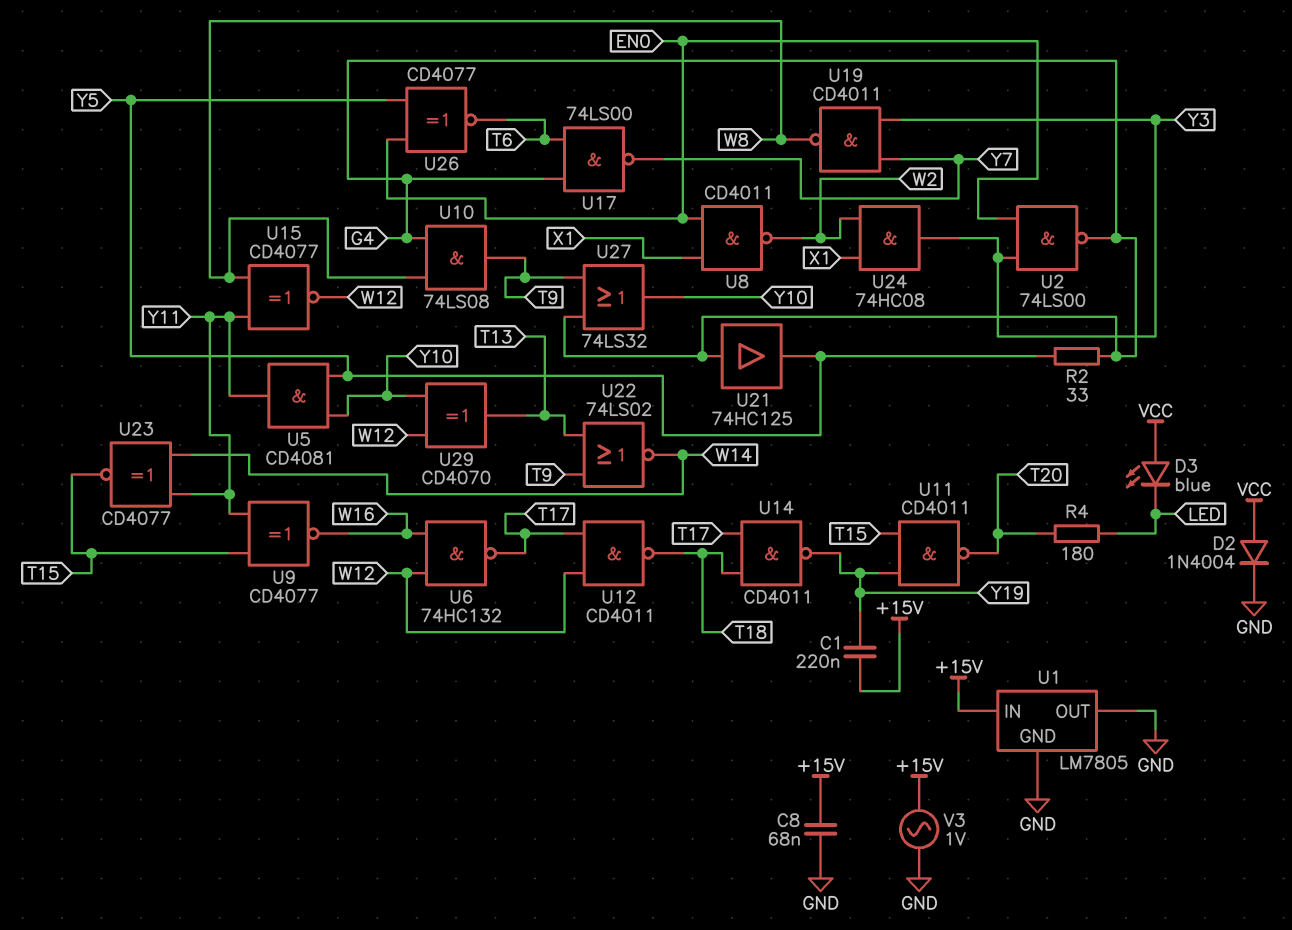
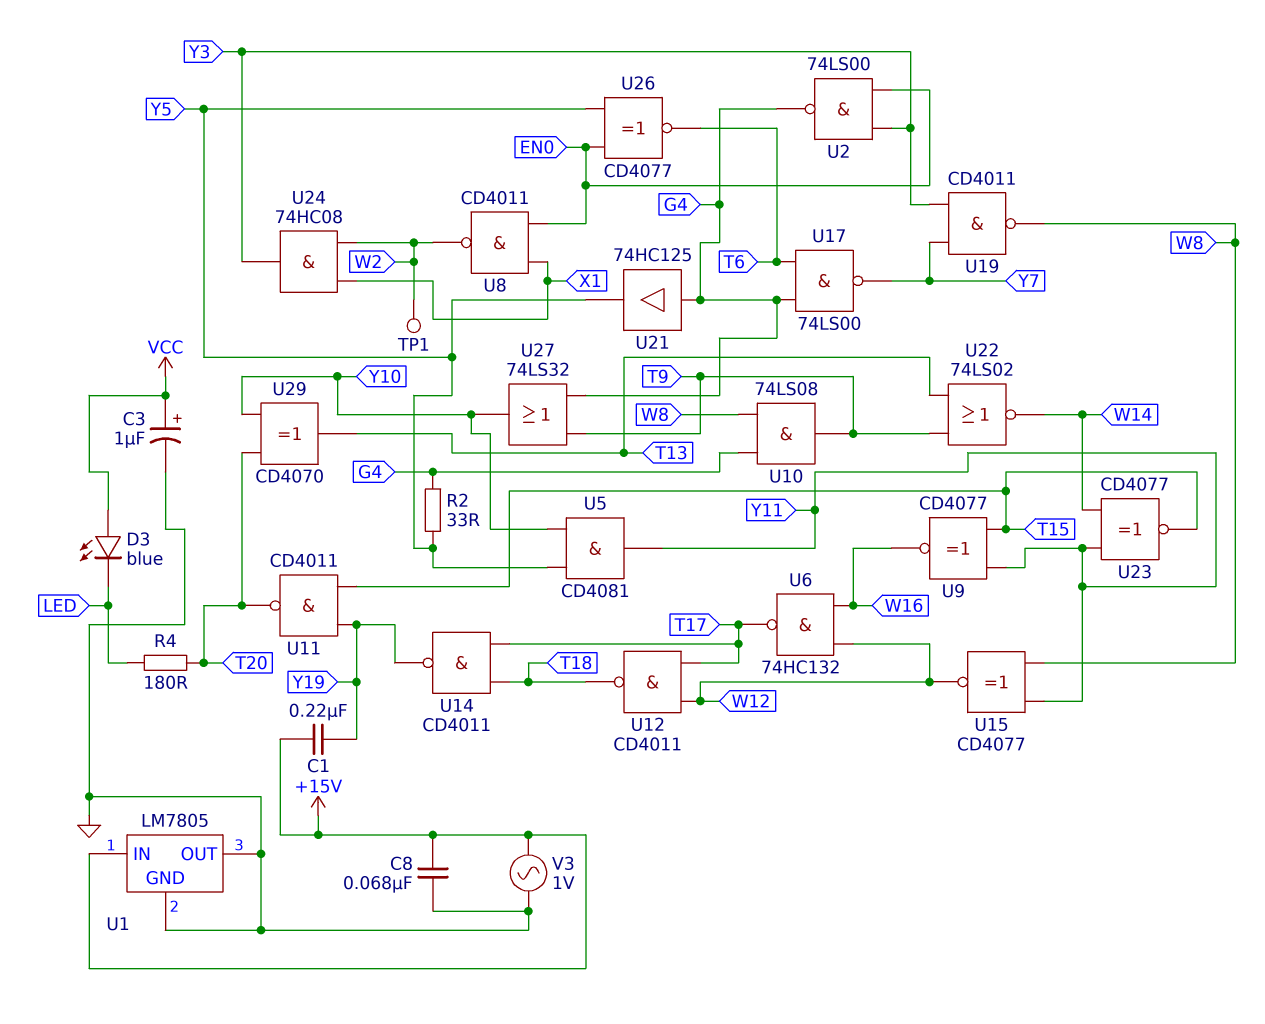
C3: none -> 1uF (plus VCC, minus GND)
D2: diode 1N4004 (A VCC, K GND) -> none
TP1: none -> test point (W2)
U29: XOR CD4070 (in W12, in Y10, out T13) -> XOR CD4070 (in T20, in Y10, out T13)

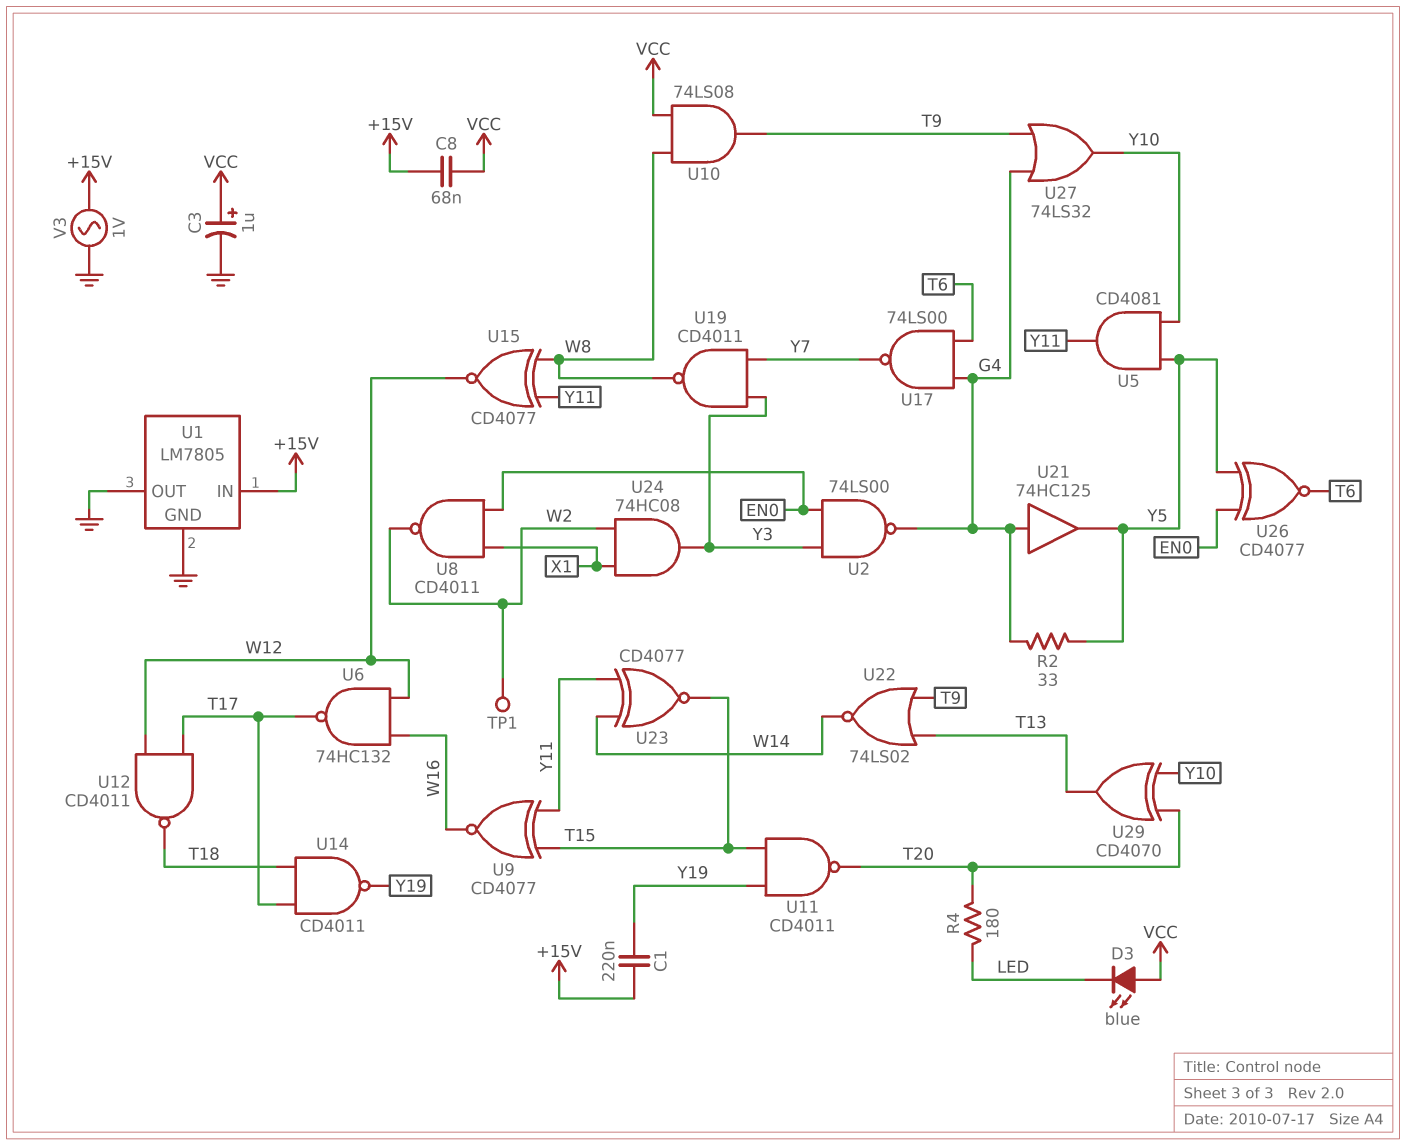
C8: 68nF (+15V, GND) -> 68nF (+15V, VCC)
U10: AND 74LS08 (in G4, in W8, out T9) -> AND 74LS08 (in VCC, in W8, out T9)

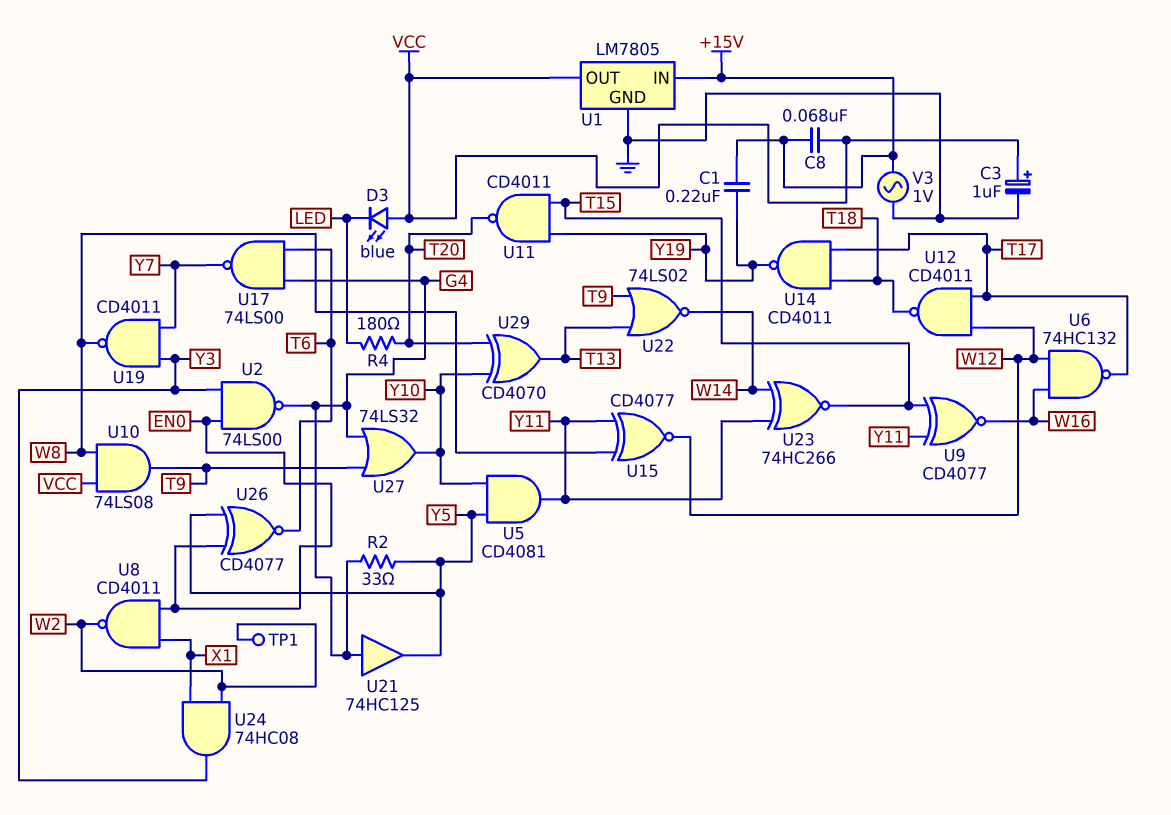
U1 pin OUT: GND -> VCC
U23: XNOR CD4077 (in W14, in Y11, out T15) -> XNOR 74HC266 (in W14, in Y11, out T15)

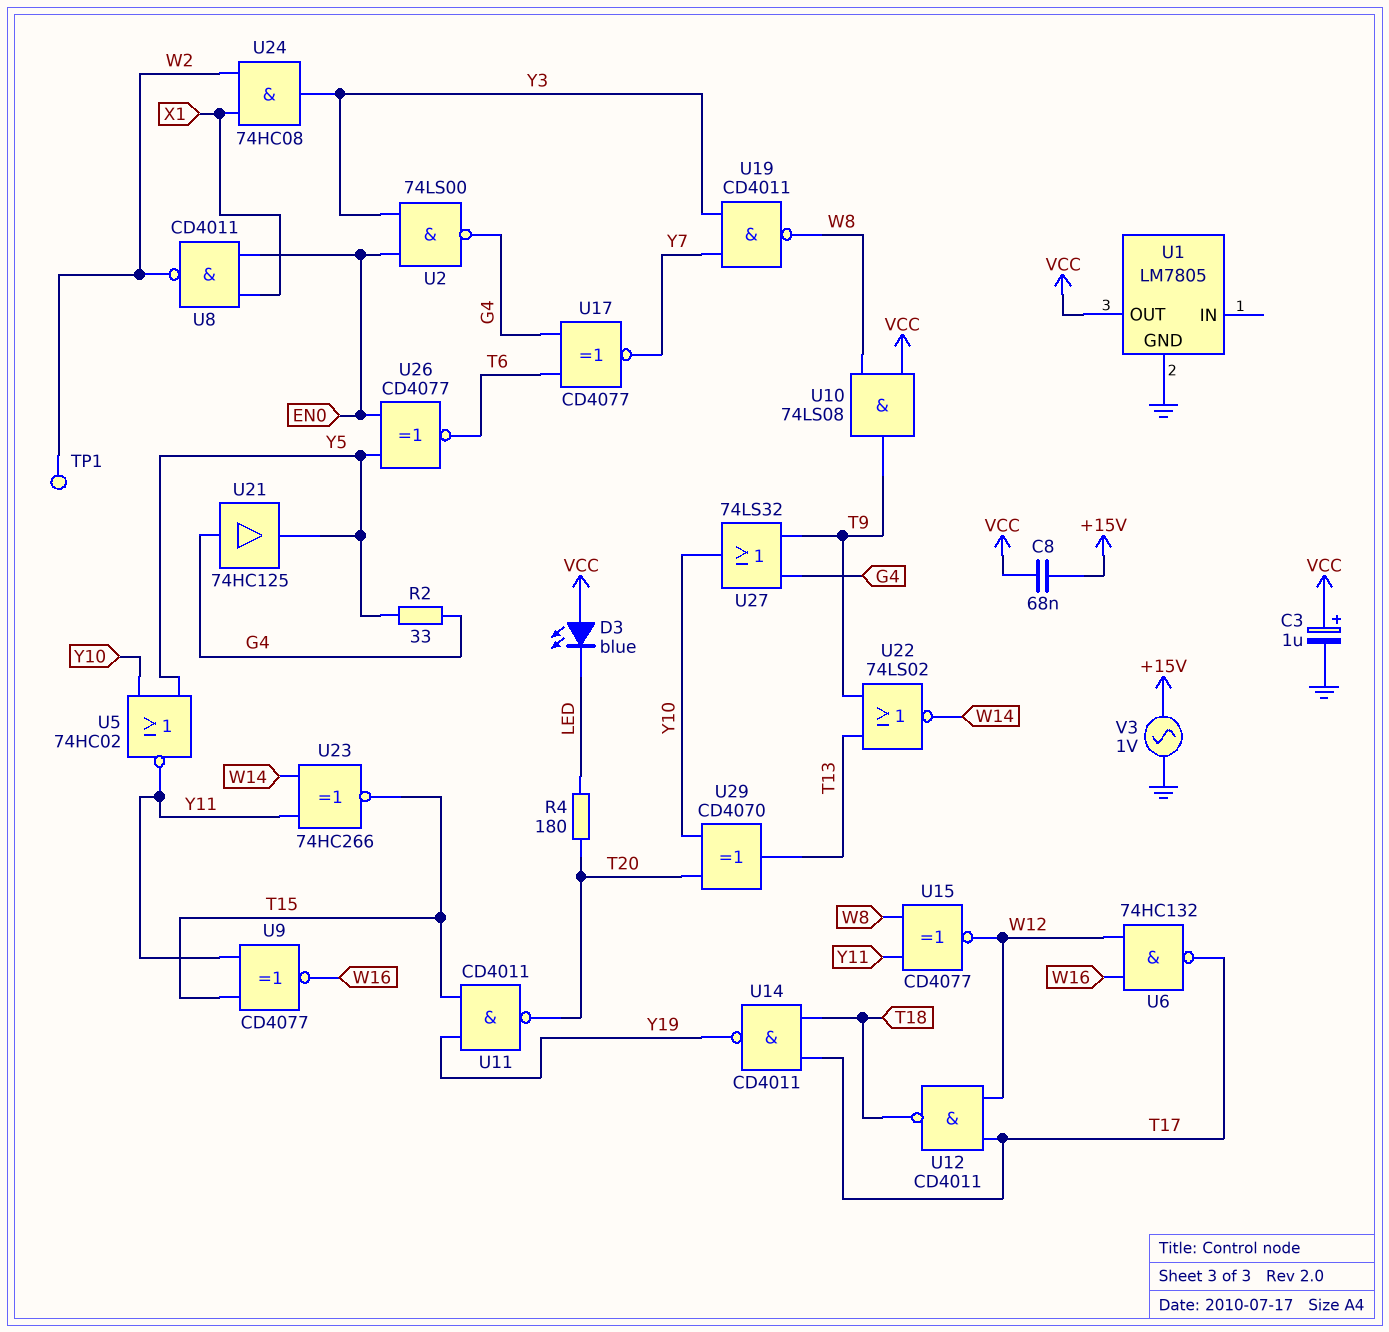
C1: 220nF (+15V, Y19) -> none
U1 pin IN: +15V -> none
U5: AND CD4081 (in Y5, in Y10, out Y11) -> NOR 74HC02 (in Y5, in Y10, out Y11)
U17: NAND 74LS00 (in G4, in T6, out Y7) -> XNOR CD4077 (in G4, in T6, out Y7)

